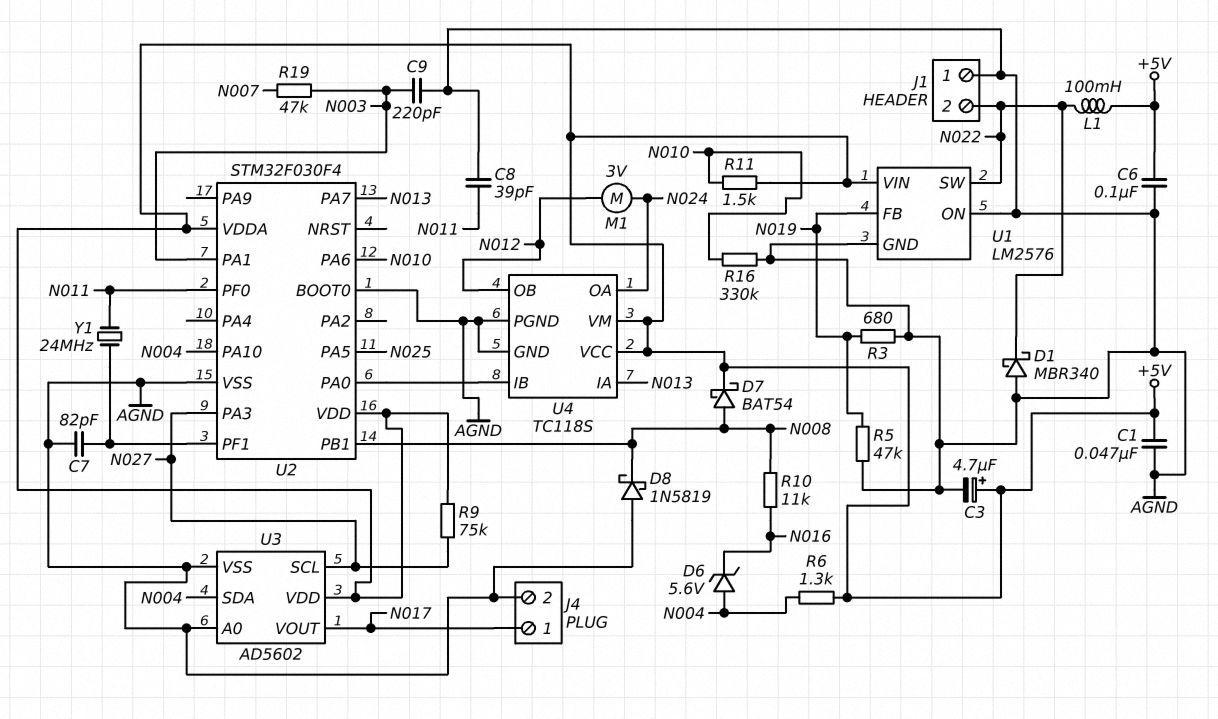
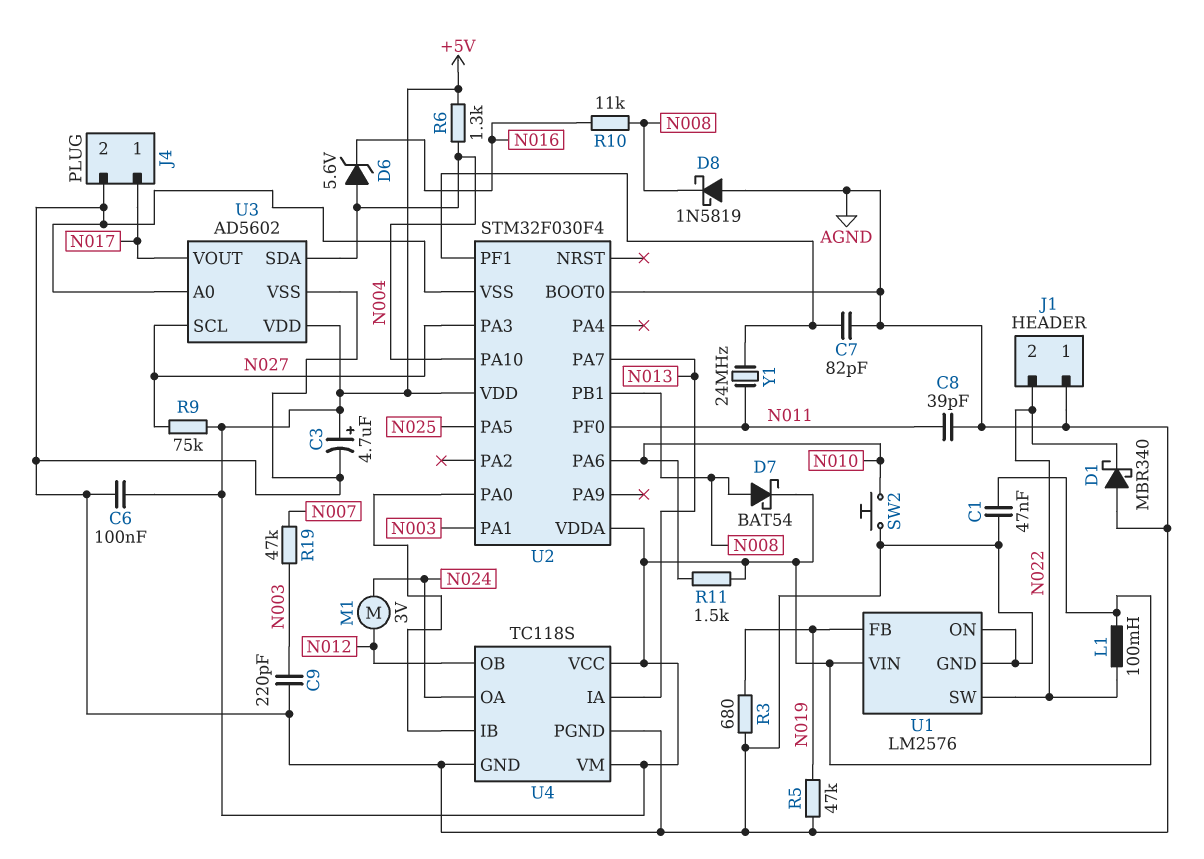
R16: 330k (AGND, N010) -> none
SW2: none -> button (AGND, N010)

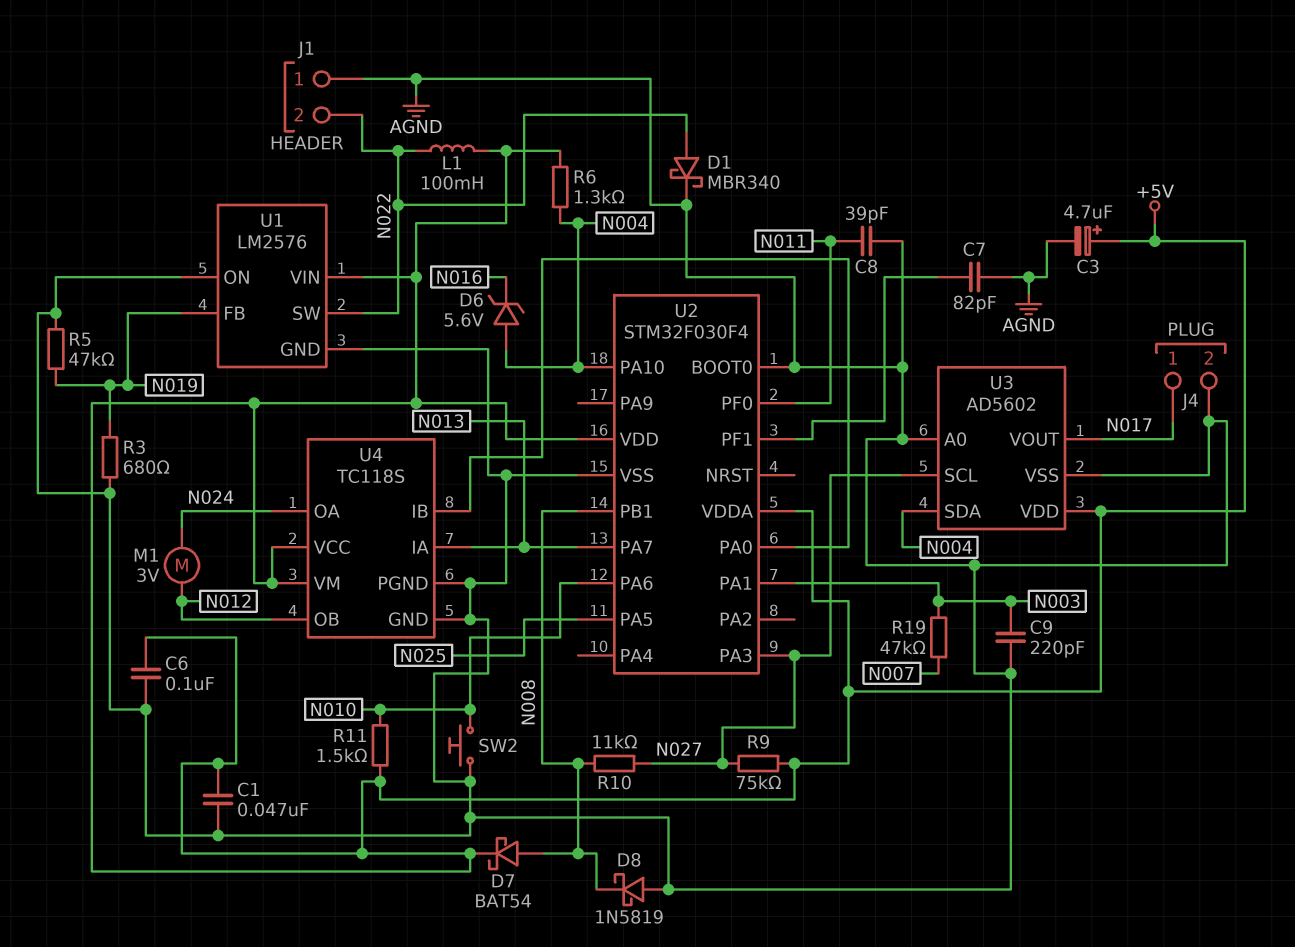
D1: schottky MBR340 (A AGND, K N022) -> schottky MBR340 (A N022, K AGND)
R10: 11k (N008, N016) -> 11k (N008, N027)
Y1: 24MHz (N011, U2/PF1) -> none

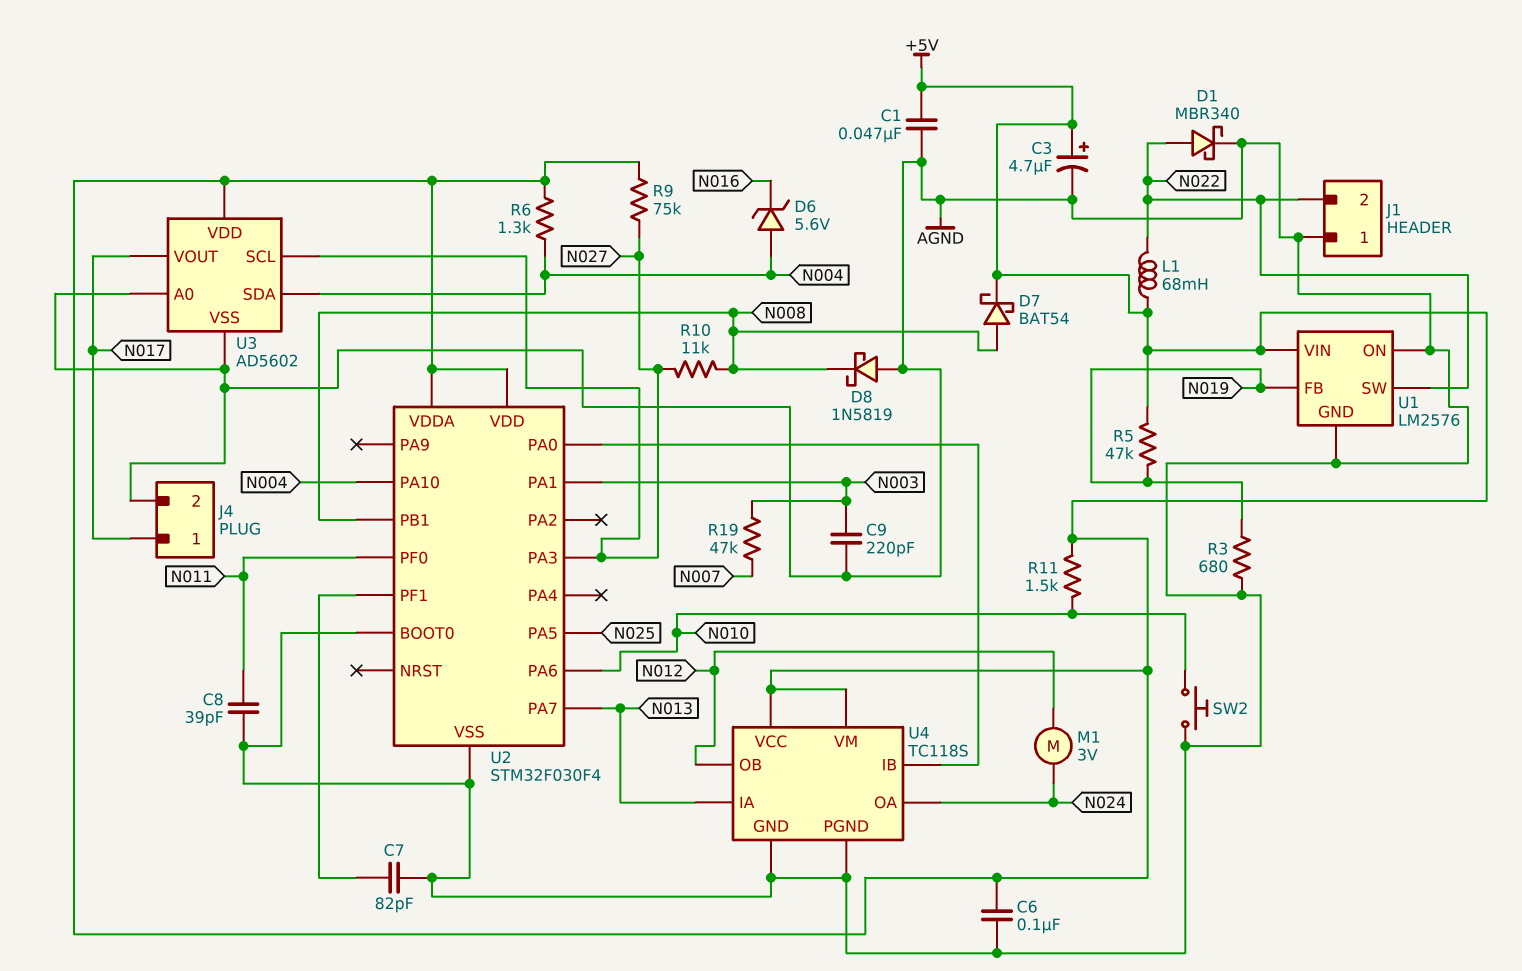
L1: 100mH (+5V, N022) -> 68mH (+5V, N022)
R5: 47k (AGND, N019) -> 47k (+5V, N019)

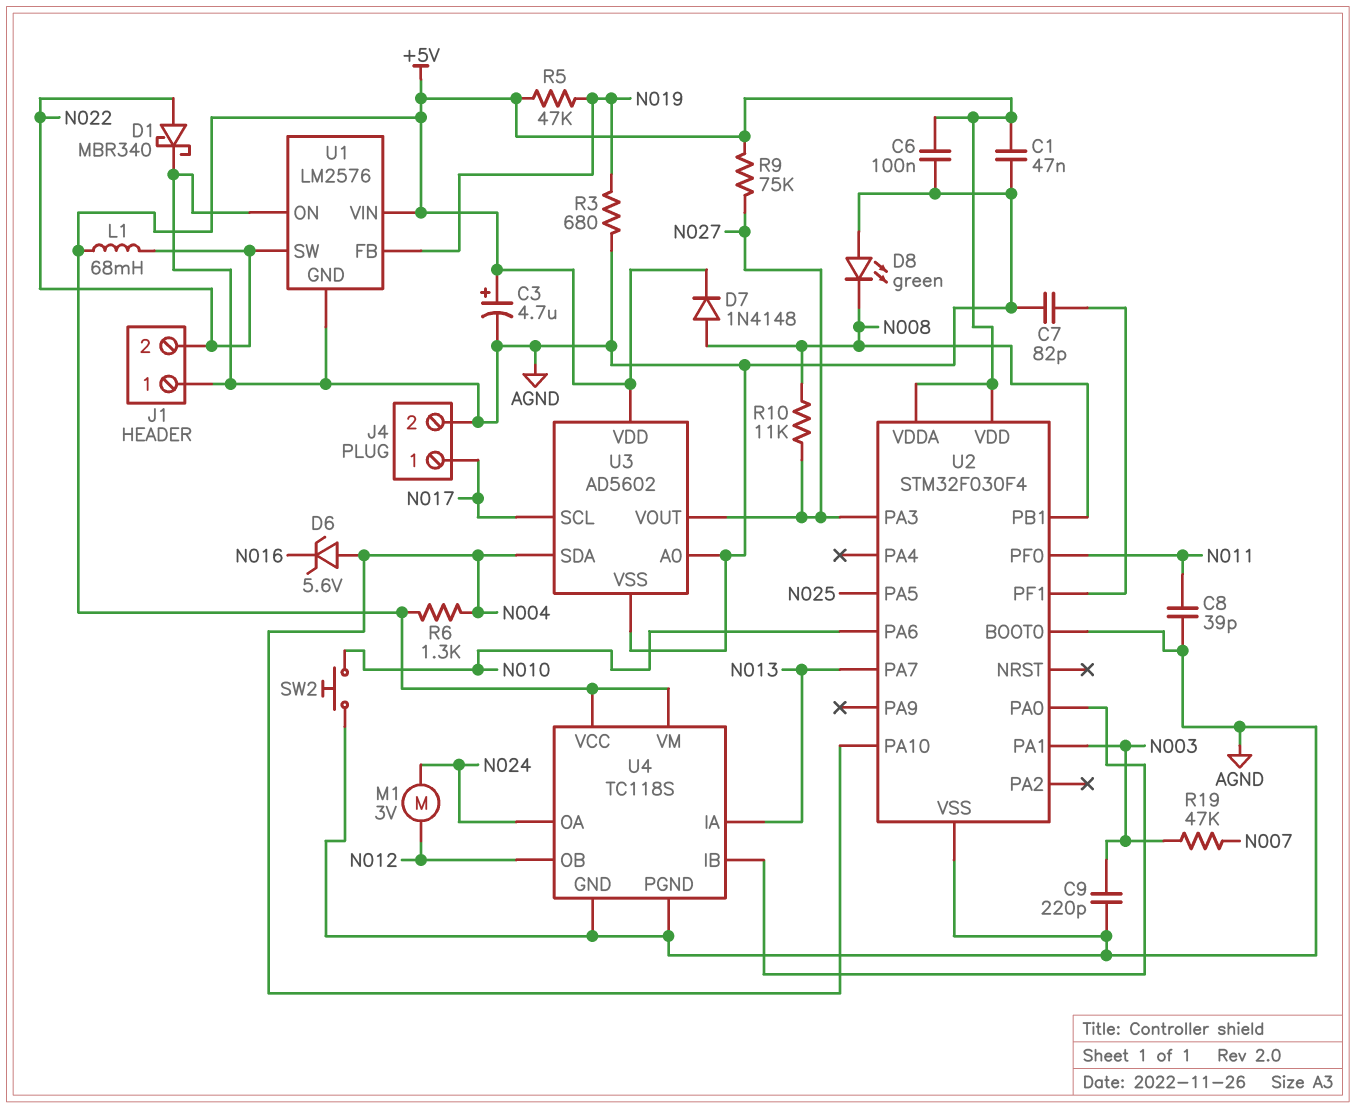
D7: schottky BAT54 (A N008, K +5V) -> diode 1N4148 (A N008, K +5V)
D8: schottky 1N5819 (A AGND, K N008) -> LED green (A AGND, K N008)
R11: 1.5k (+5V, N010) -> none
U3 pin SCL: N027 -> N017
U3 pin VOUT: N017 -> N027

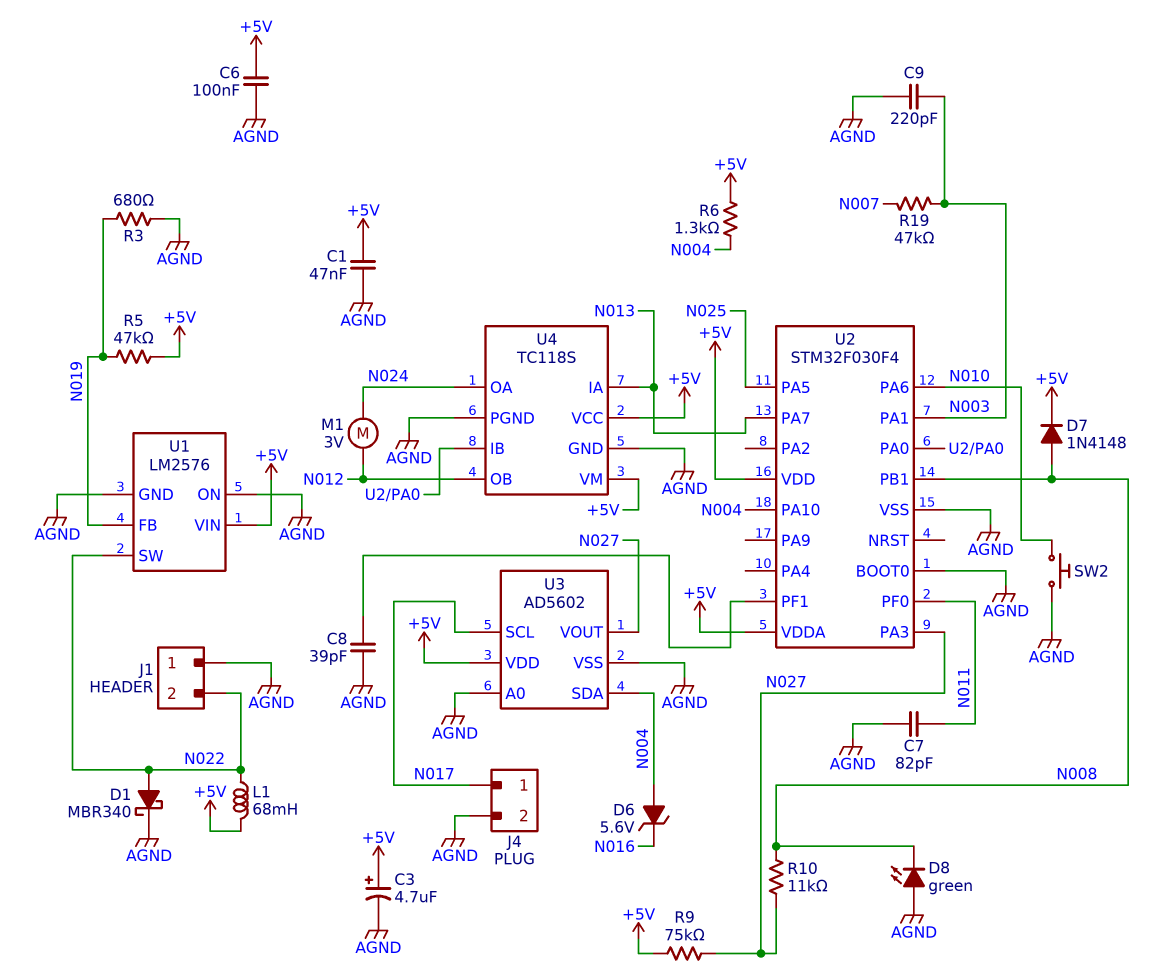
C7: 82pF (AGND, U2/PF1) -> 82pF (AGND, N011)
C8: 39pF (AGND, N011) -> 39pF (AGND, U2/PF1)

